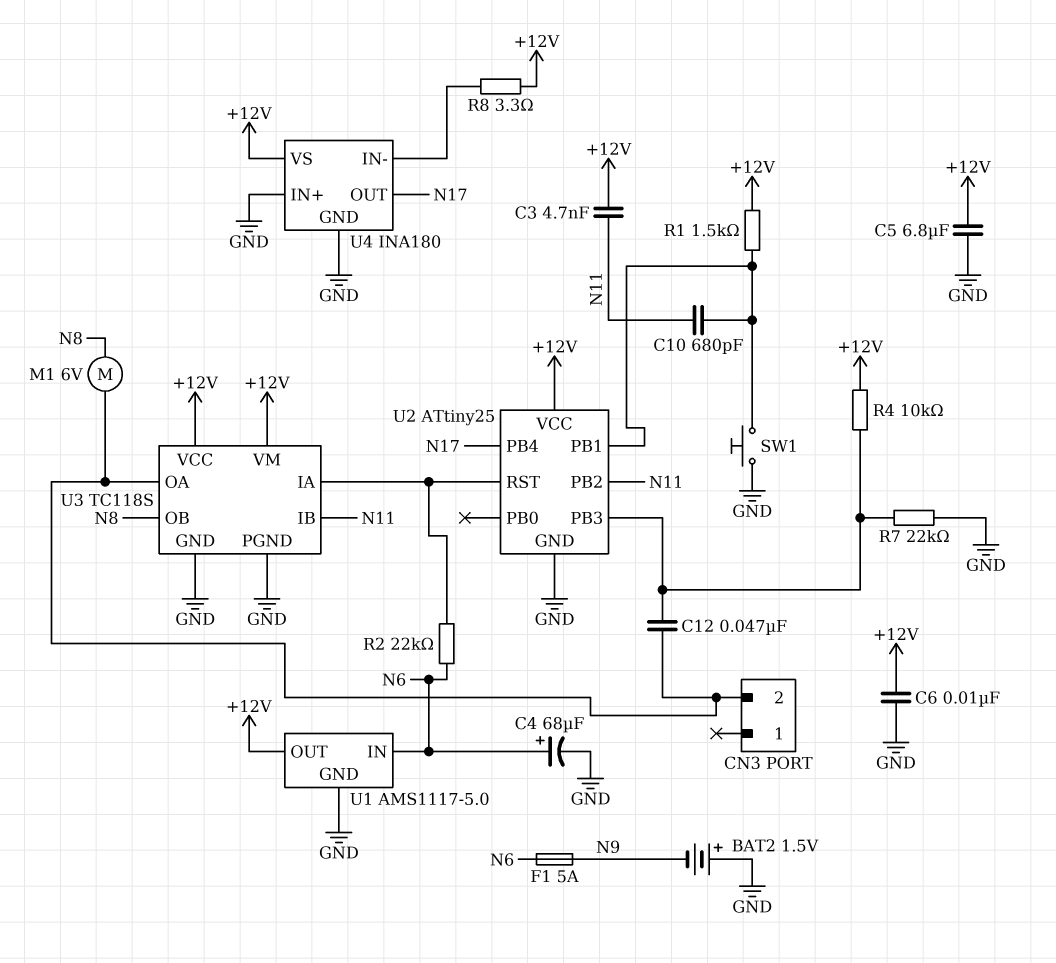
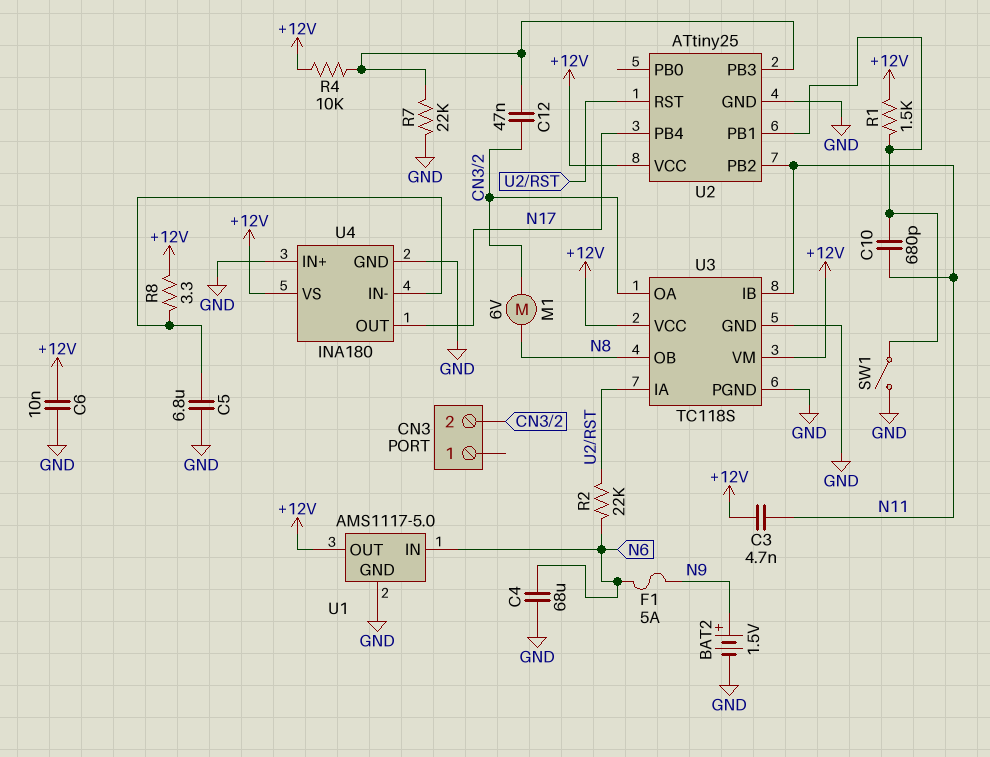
BAT2: 1.5V (plus GND, minus N9) -> 1.5V (plus N9, minus GND)
C4: 68uF (plus N6, minus GND) -> 68uF (GND, N6)
C5: 6.8uF (+12V, GND) -> 6.8uF (GND, U4/IN-)
SW1: button (GND, U2/PB1) -> switch (GND, U2/PB1)

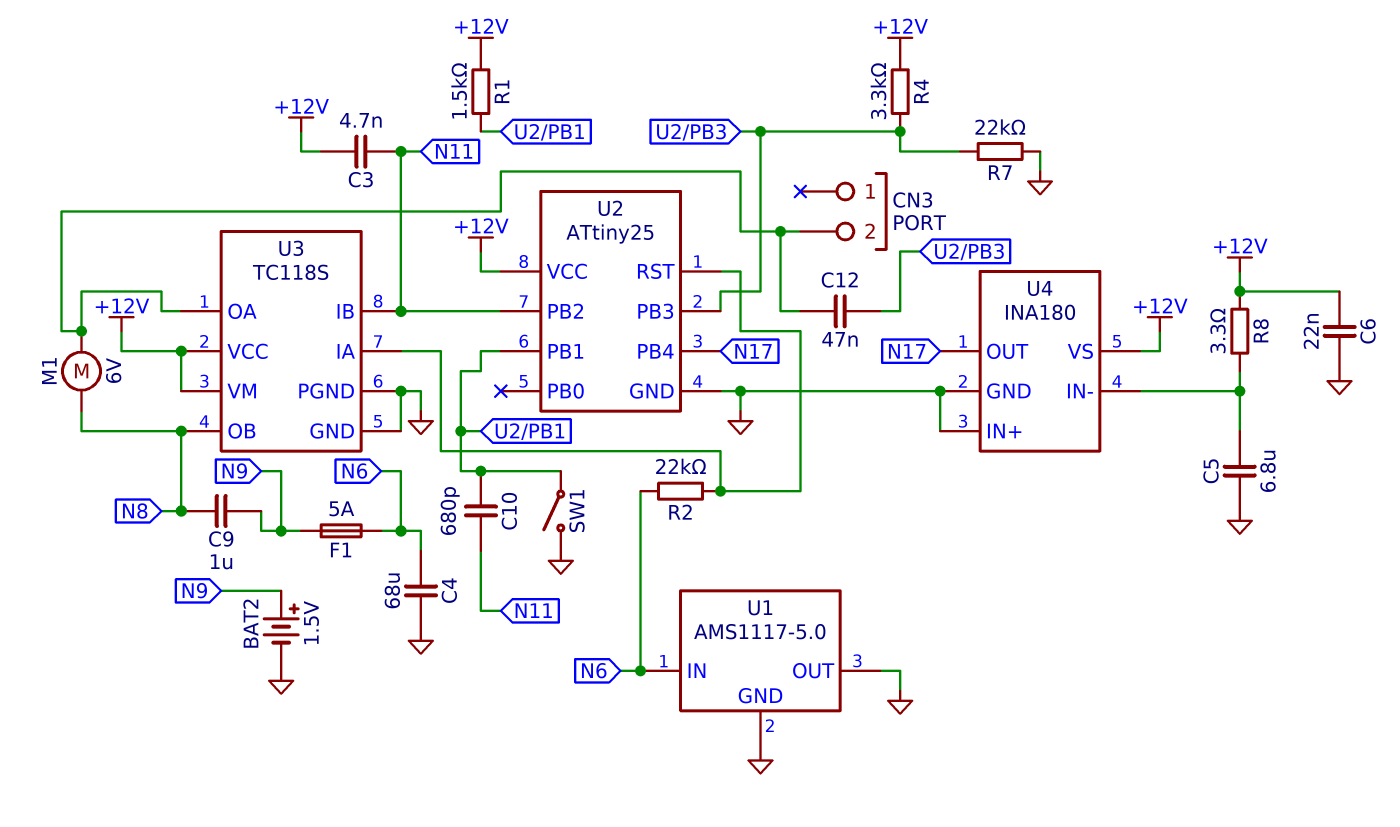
C6: 10nF (+12V, GND) -> 22nF (+12V, GND)
C9: none -> 1uF (N8, N9)
R4: 10k (+12V, U2/PB3) -> 3.3k (+12V, U2/PB3)
U1 pin OUT: +12V -> GND

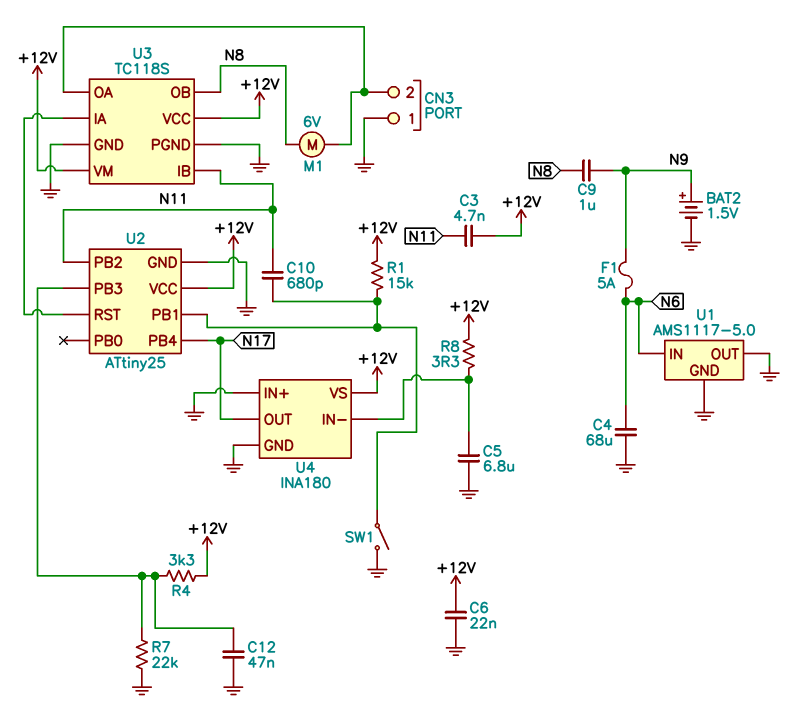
C12: 47nF (CN3/2, U2/PB3) -> 47nF (GND, U2/PB3)
CN3 pin 1: none -> GND
R1: 1.5k (+12V, U2/PB1) -> 15k (+12V, U2/PB1)
R2: 22k (N6, U2/RST) -> none

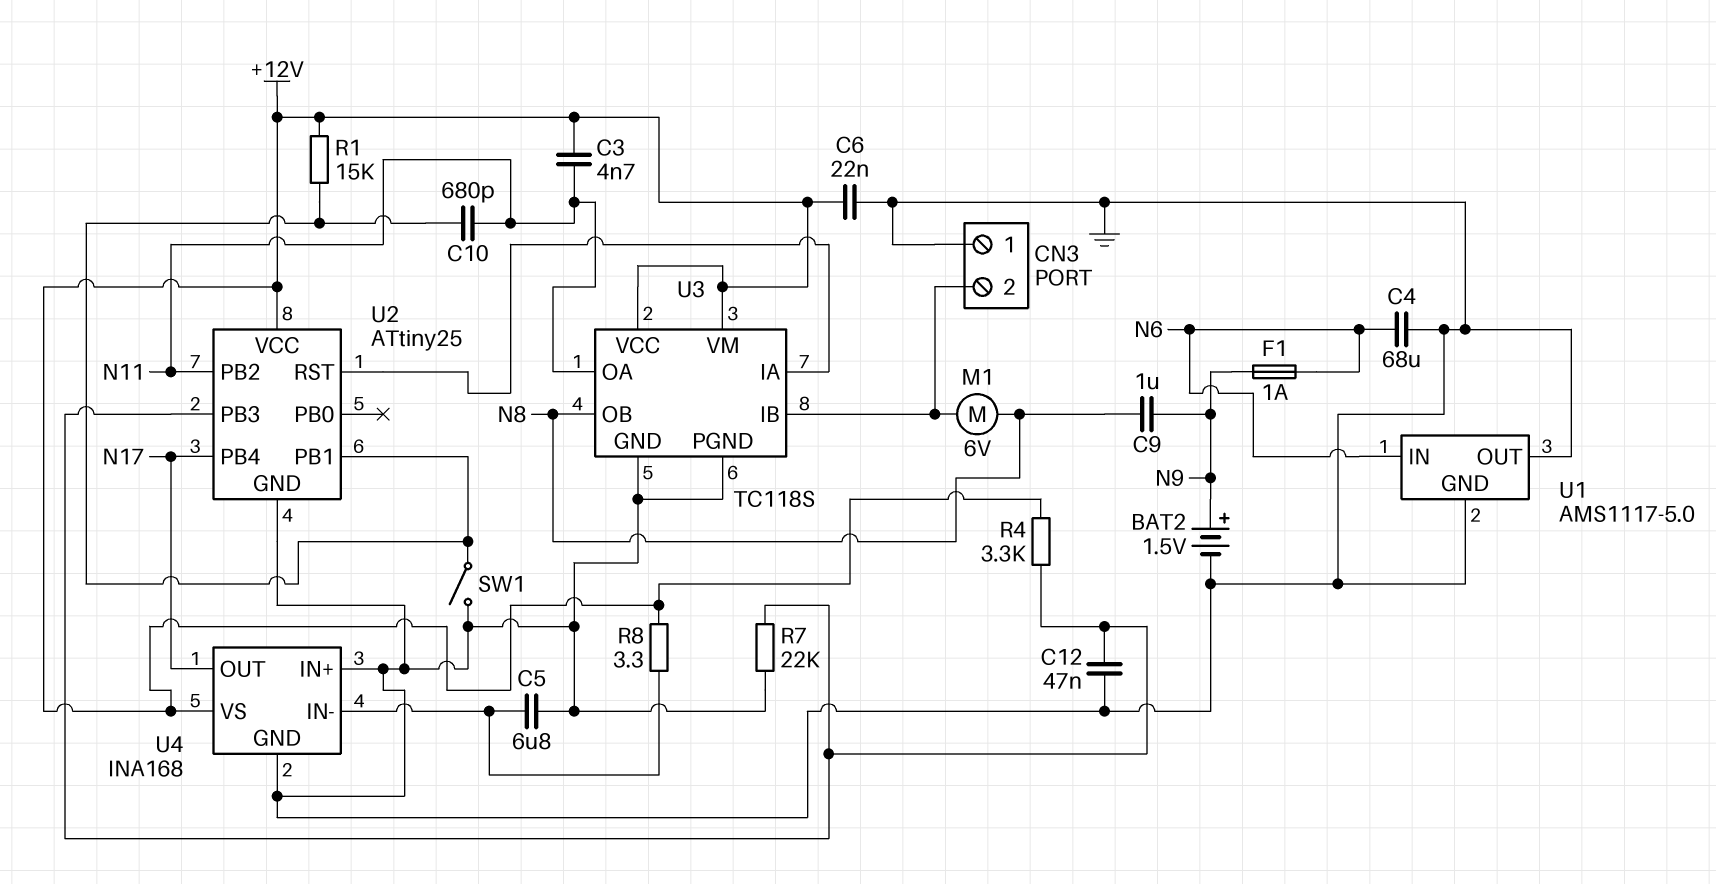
F1: 5A (N6, N9) -> 1A (N6, N9)
U3 pin IB: N11 -> CN3/2
U3 pin OA: CN3/2 -> N11
U4: INA180 -> INA168

